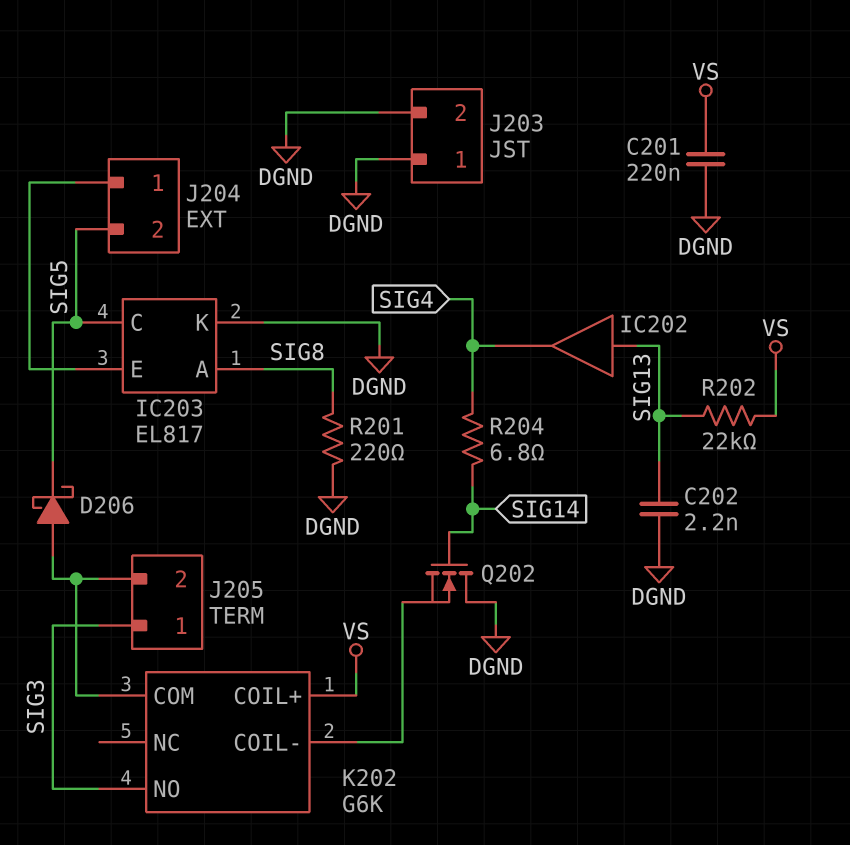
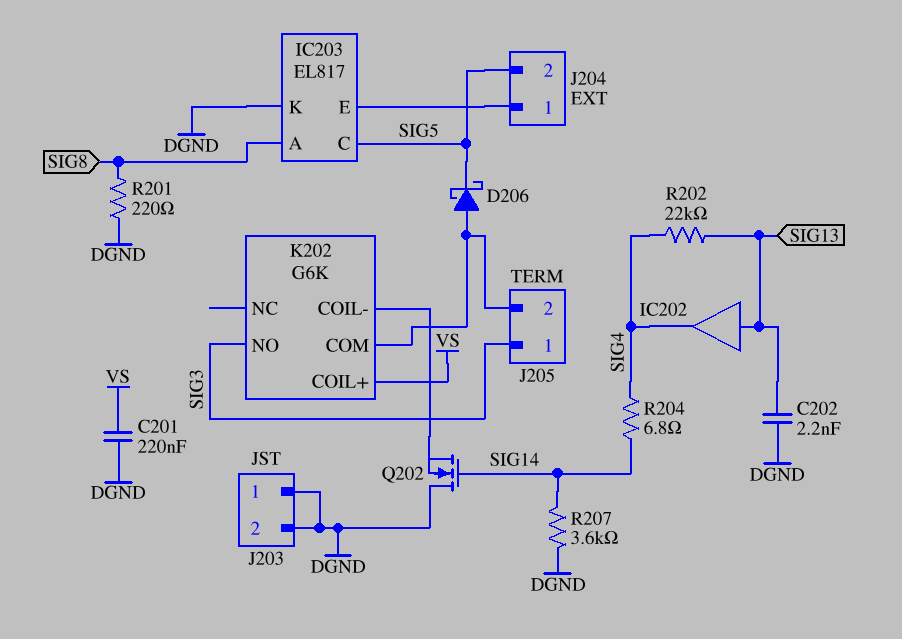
R202: 22k (SIG13, VS) -> 22k (SIG4, SIG13)
R207: none -> 3.6k (DGND, SIG14)

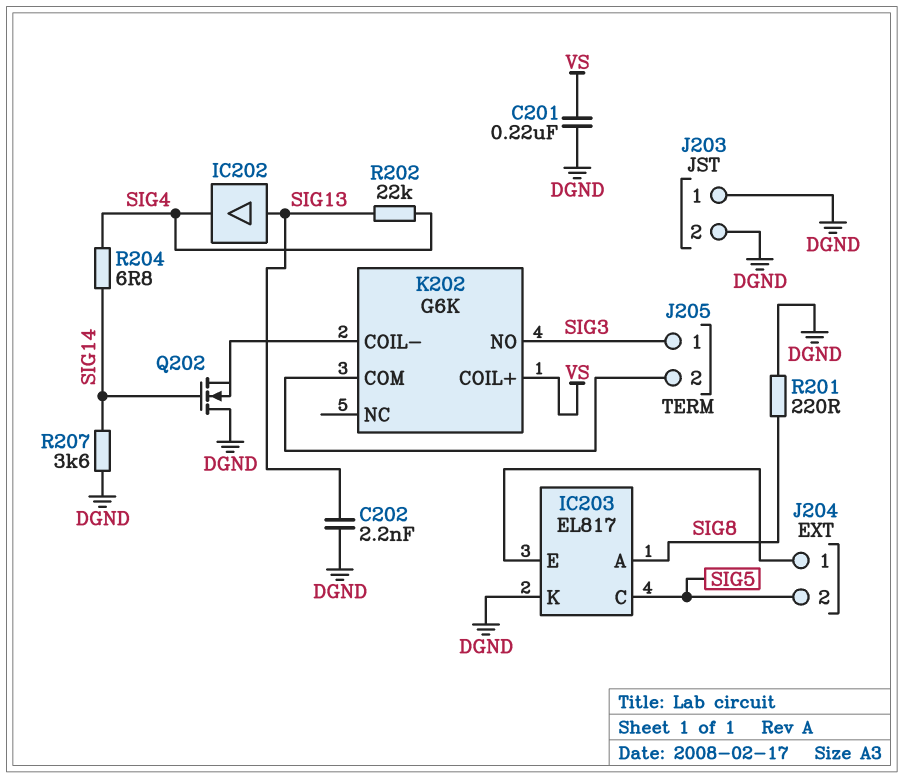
D206: schottky (A J205/2, K SIG5) -> none

